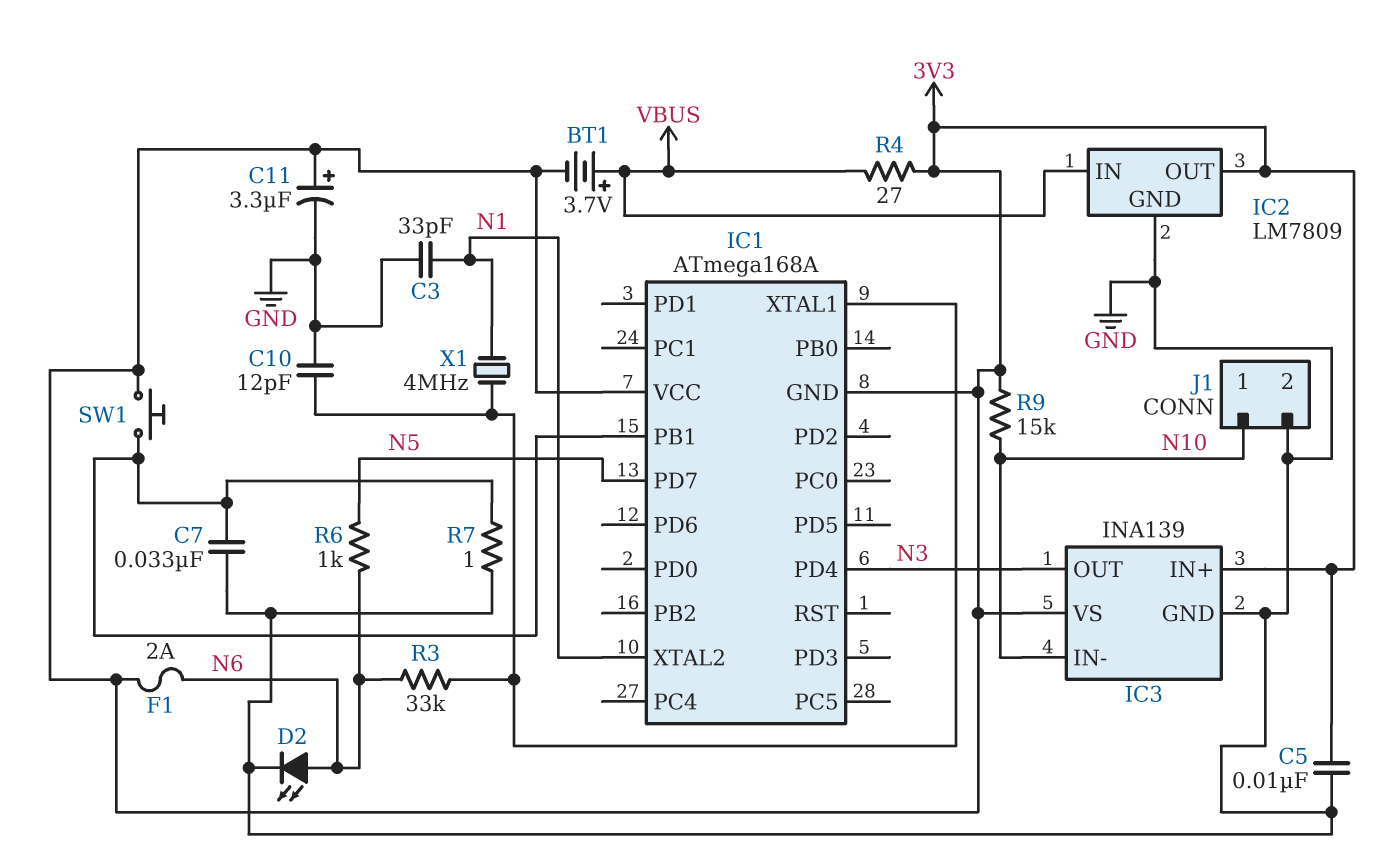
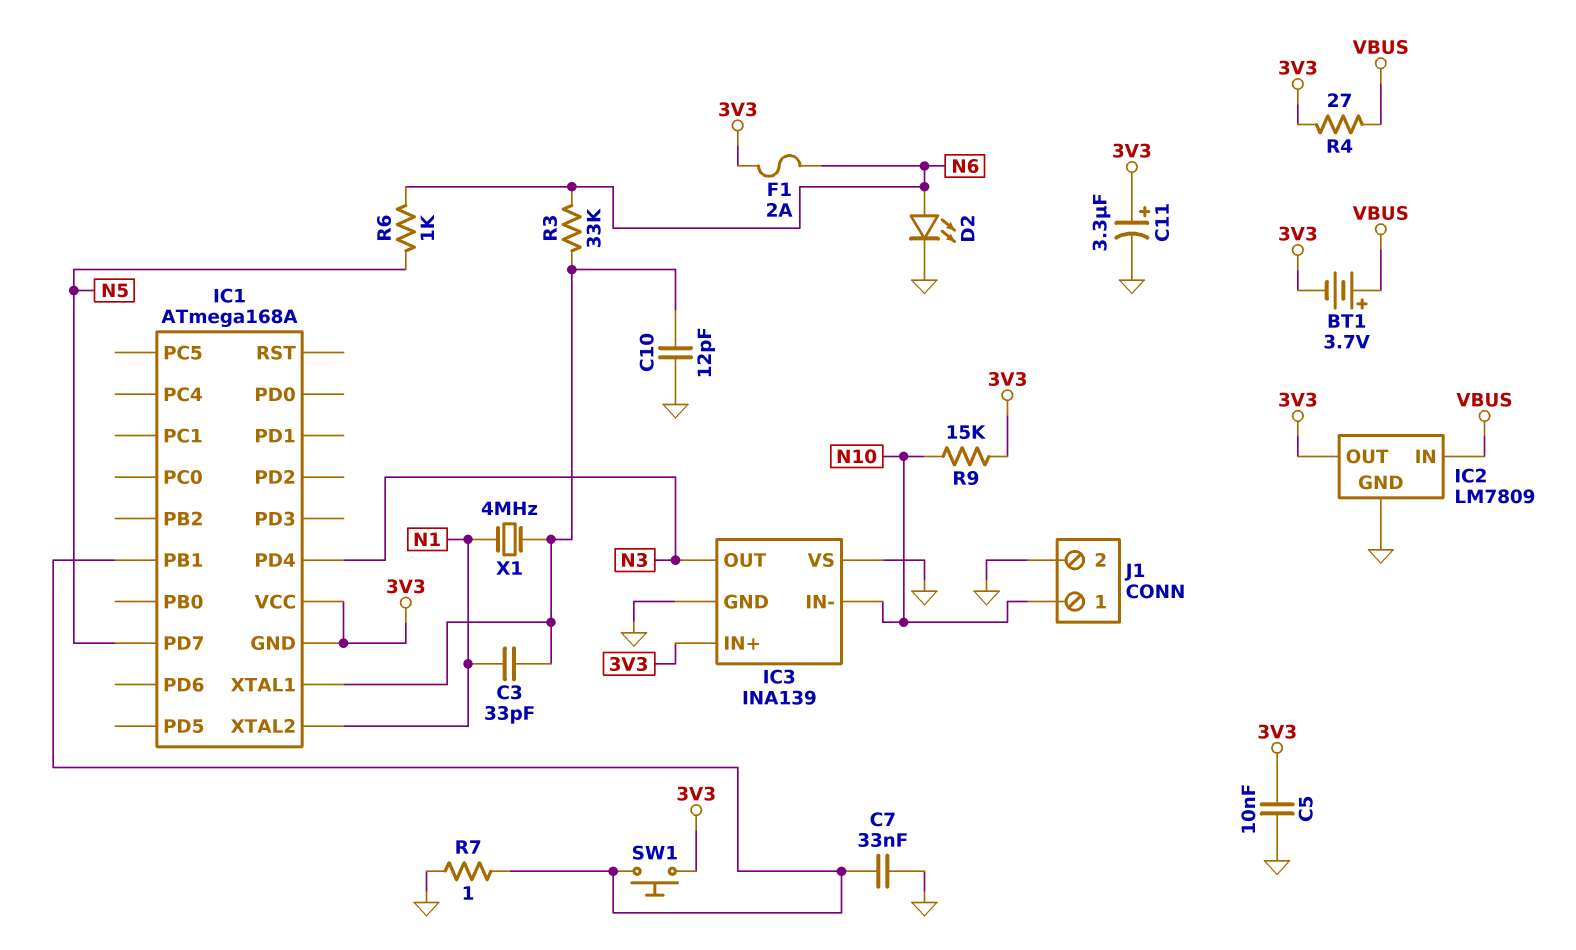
C3: 33pF (GND, N1) -> 33pF (IC1/XTAL1, N1)
IC3 pin VS: 3V3 -> GND

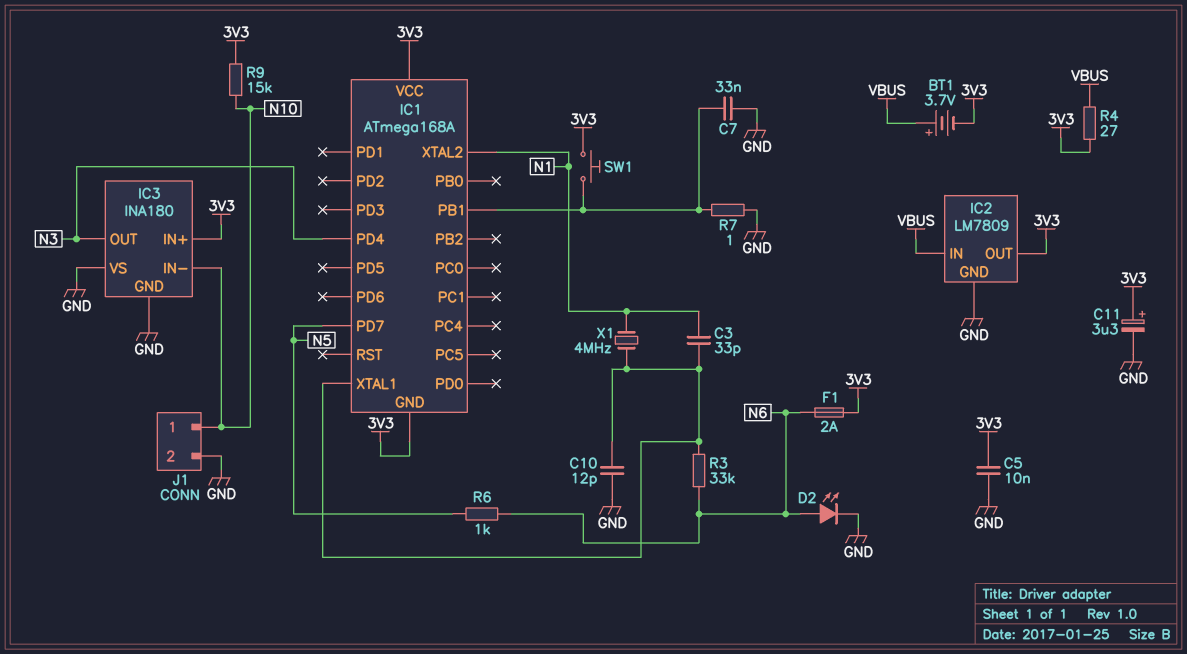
IC3: INA139 -> INA180

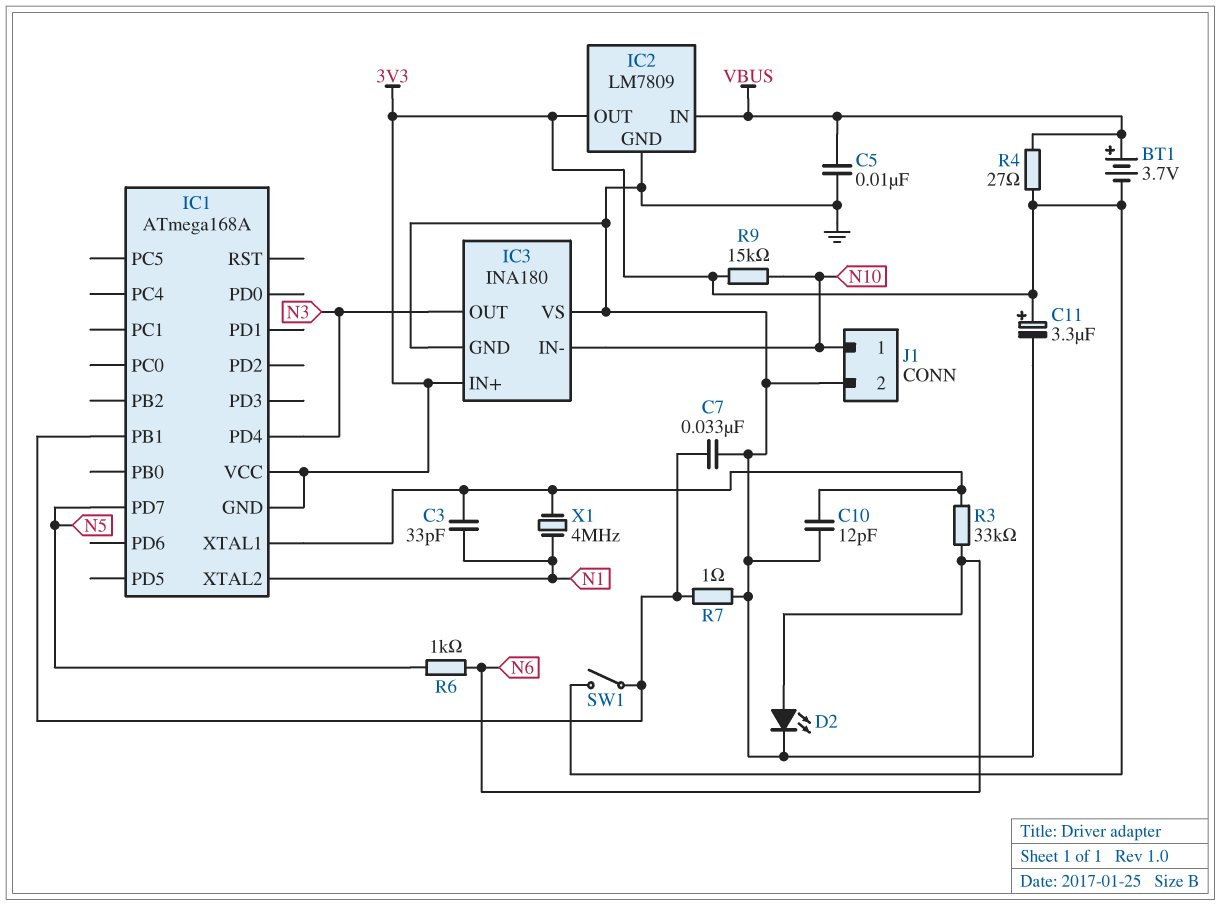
C5: 10nF (3V3, GND) -> 10nF (GND, VBUS)
F1: 2A (3V3, N6) -> none
SW1: button (3V3, IC1/PB1) -> switch (3V3, IC1/PB1)

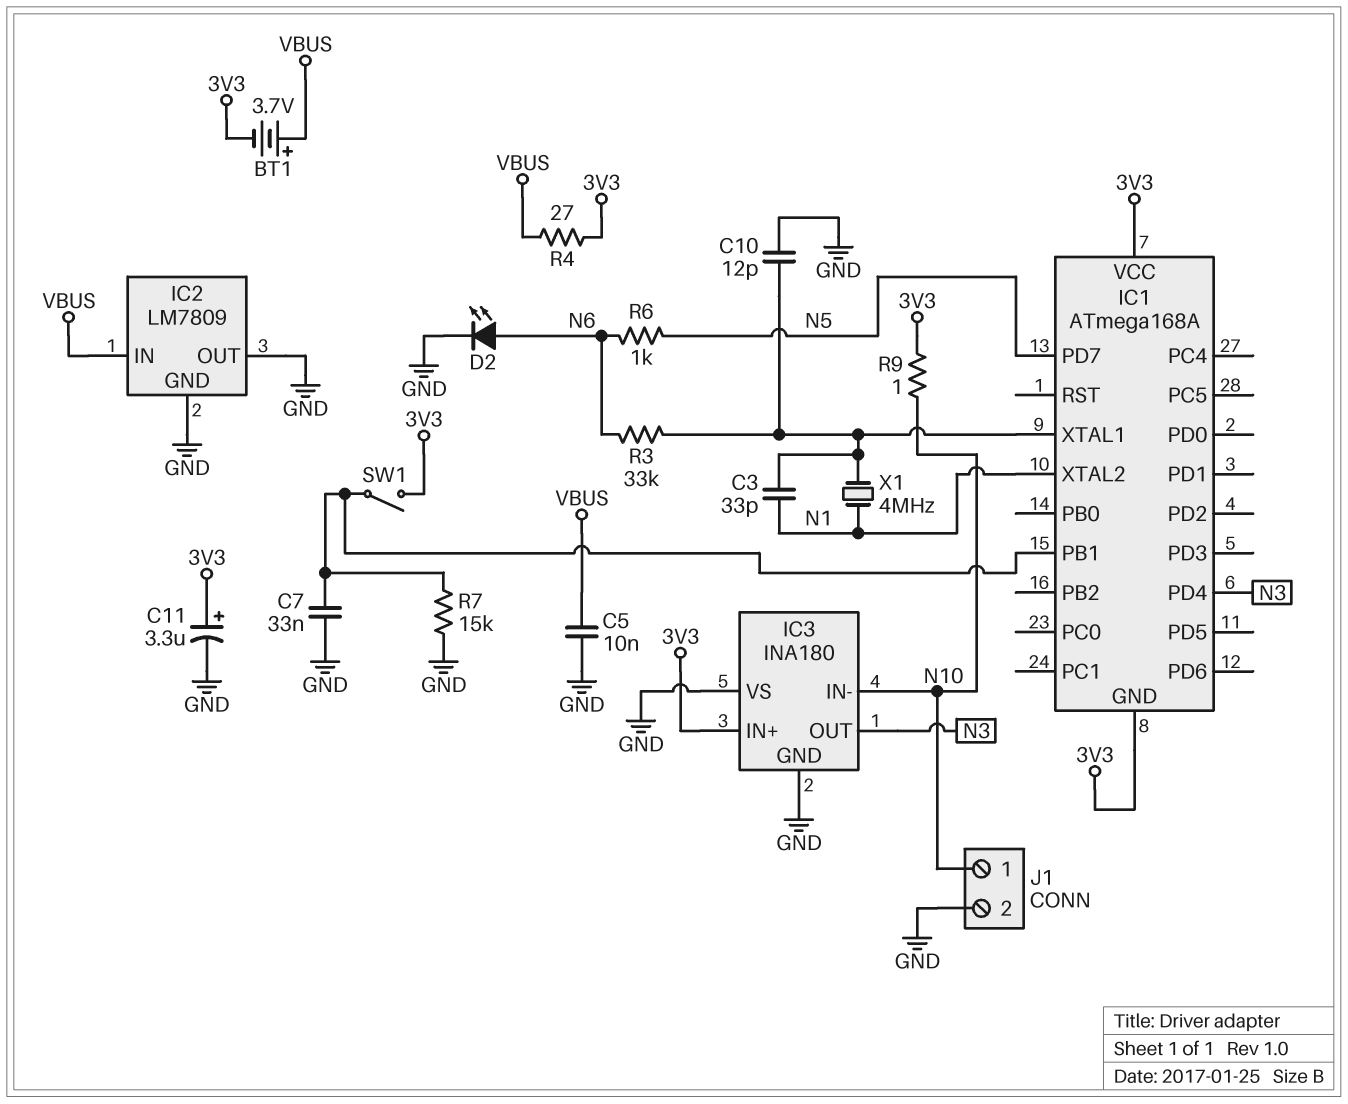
IC2 pin OUT: 3V3 -> GND
R7: 1 (GND, IC1/PB1) -> 15k (GND, IC1/PB1)
R9: 15k (3V3, N10) -> 1 (3V3, N10)

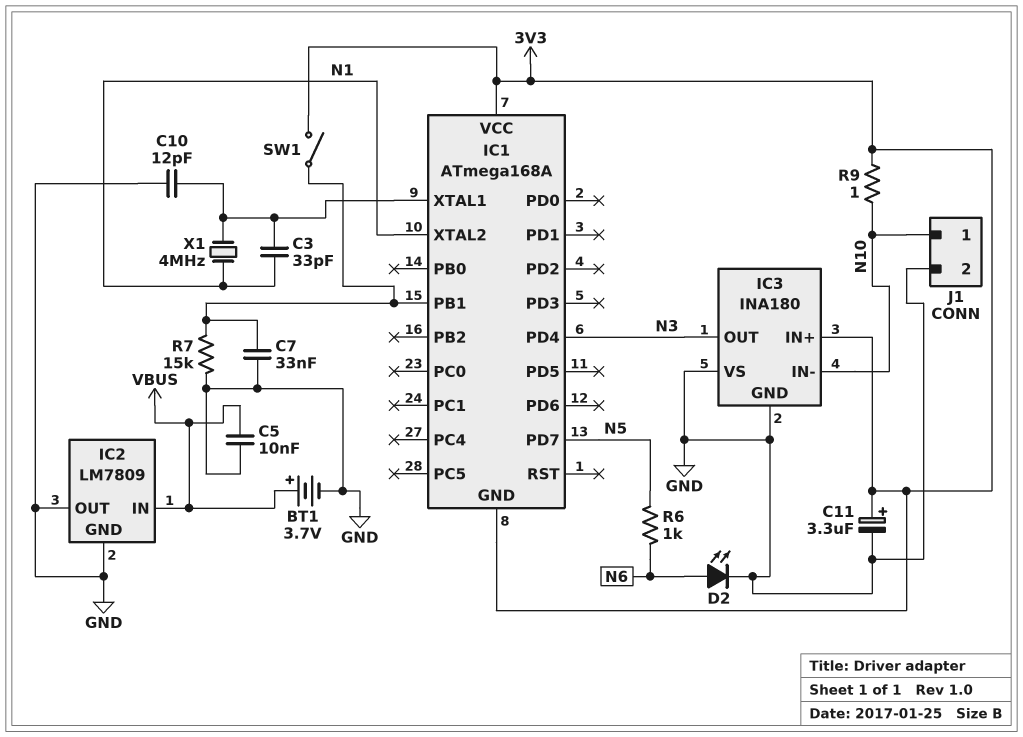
BT1: 3.7V (plus VBUS, minus 3V3) -> 3.7V (plus VBUS, minus GND)
R3: 33k (IC1/XTAL1, N6) -> none
R4: 27 (3V3, VBUS) -> none

